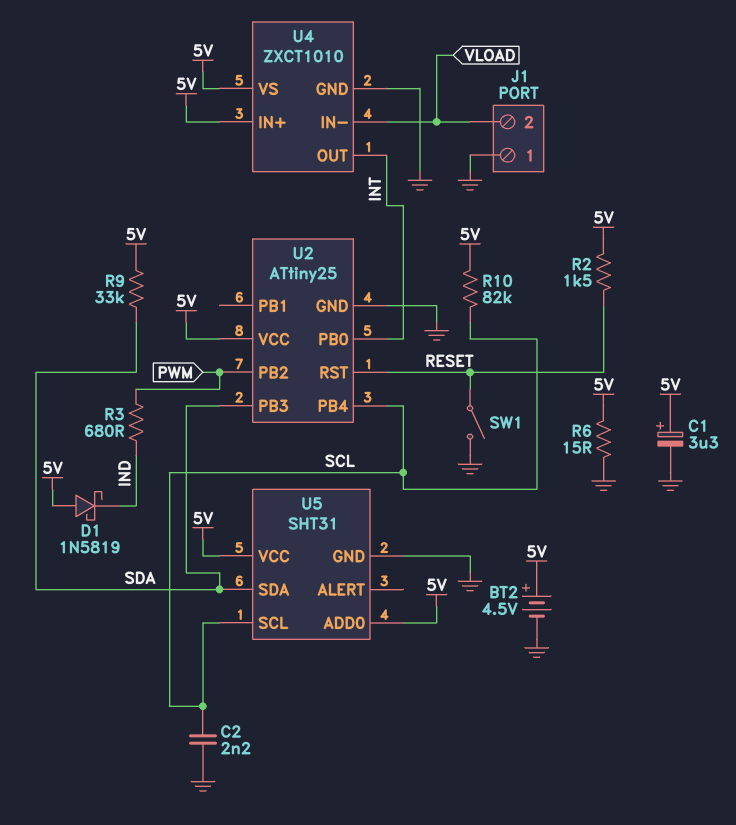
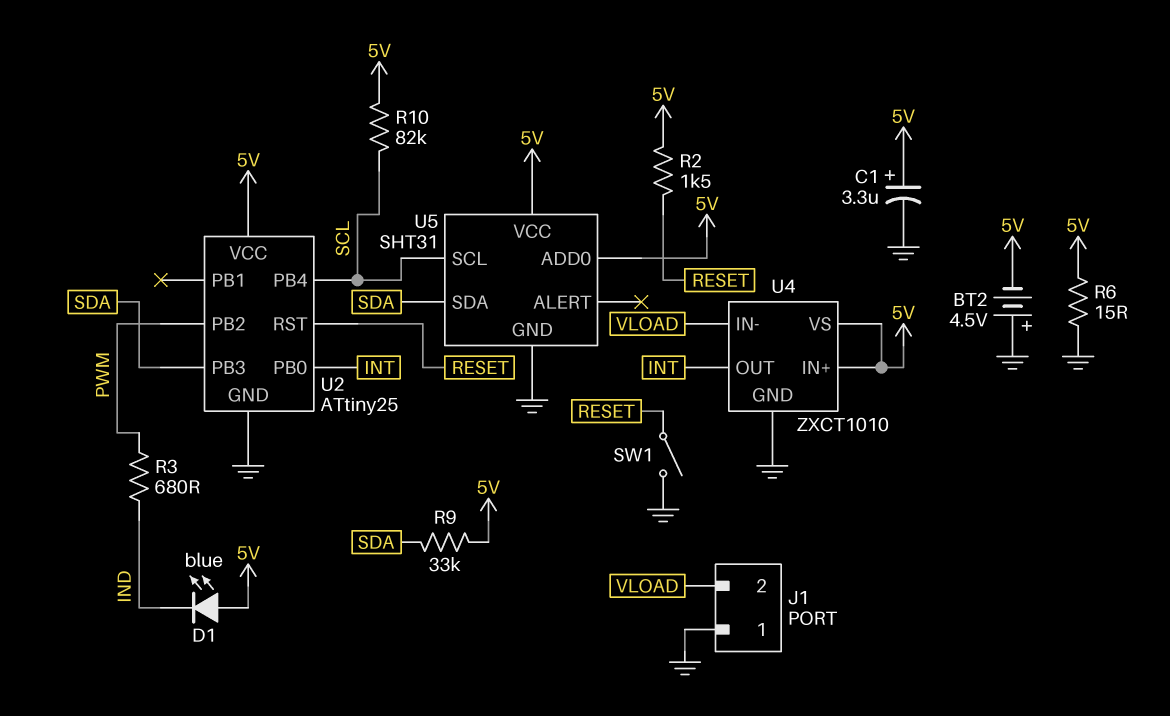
BT2: 4.5V (plus 5V, minus GND) -> 4.5V (plus GND, minus 5V)
C2: 2.2nF (GND, SCL) -> none
D1: schottky 1N5819 (A 5V, K IND) -> LED blue (A 5V, K IND)

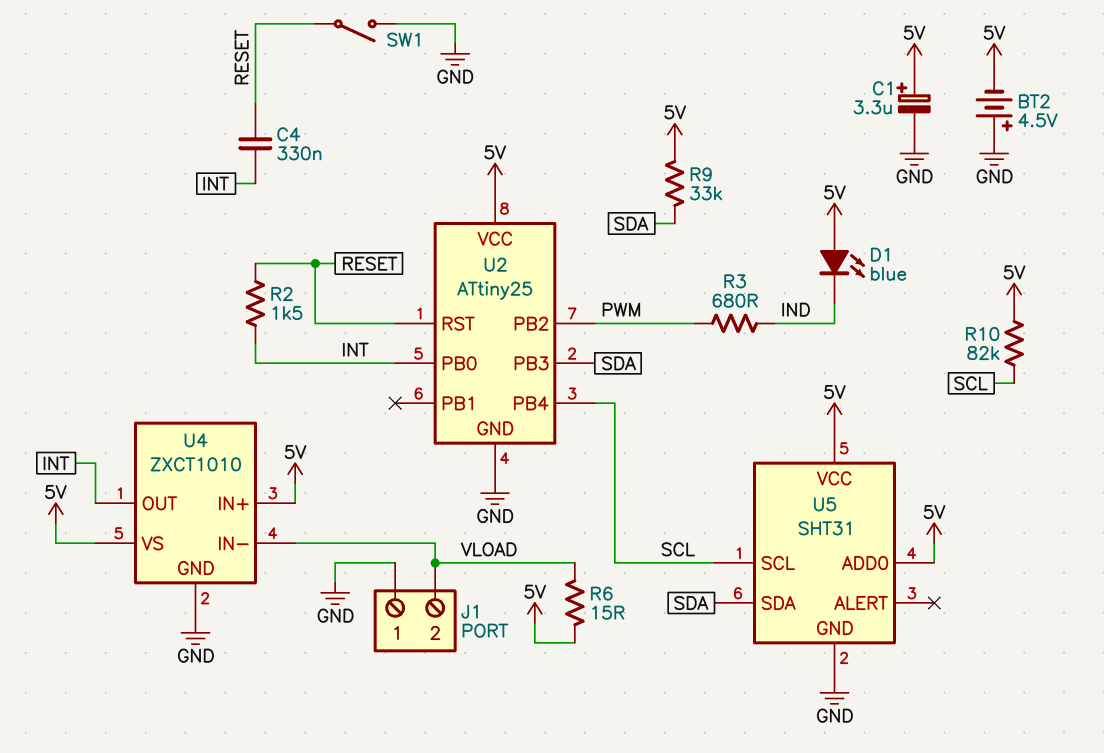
C4: none -> 330nF (INT, RESET)
R2: 1.5k (5V, RESET) -> 1.5k (INT, RESET)
R6: 15 (5V, GND) -> 15 (5V, VLOAD)

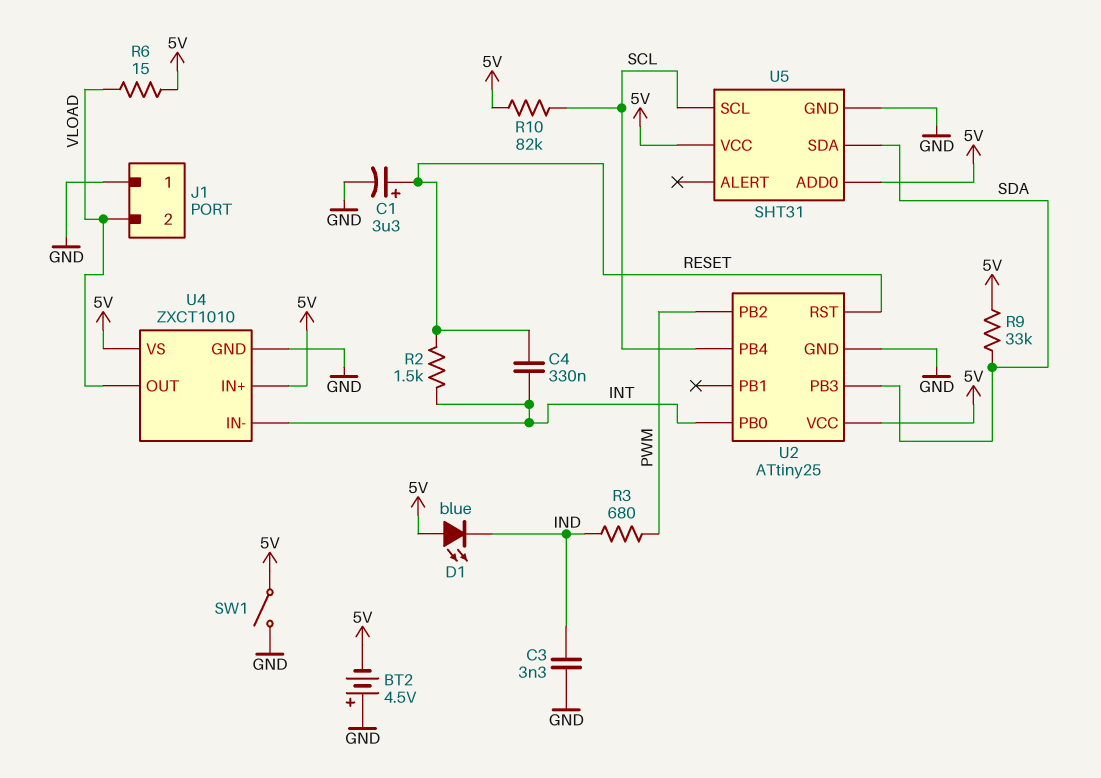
C1: 3.3uF (plus 5V, minus GND) -> 3.3uF (plus RESET, minus GND)
C3: none -> 3.3nF (GND, IND)
SW1: switch (GND, RESET) -> switch (5V, GND)
U4 pin IN-: VLOAD -> INT
U4 pin OUT: INT -> VLOAD

